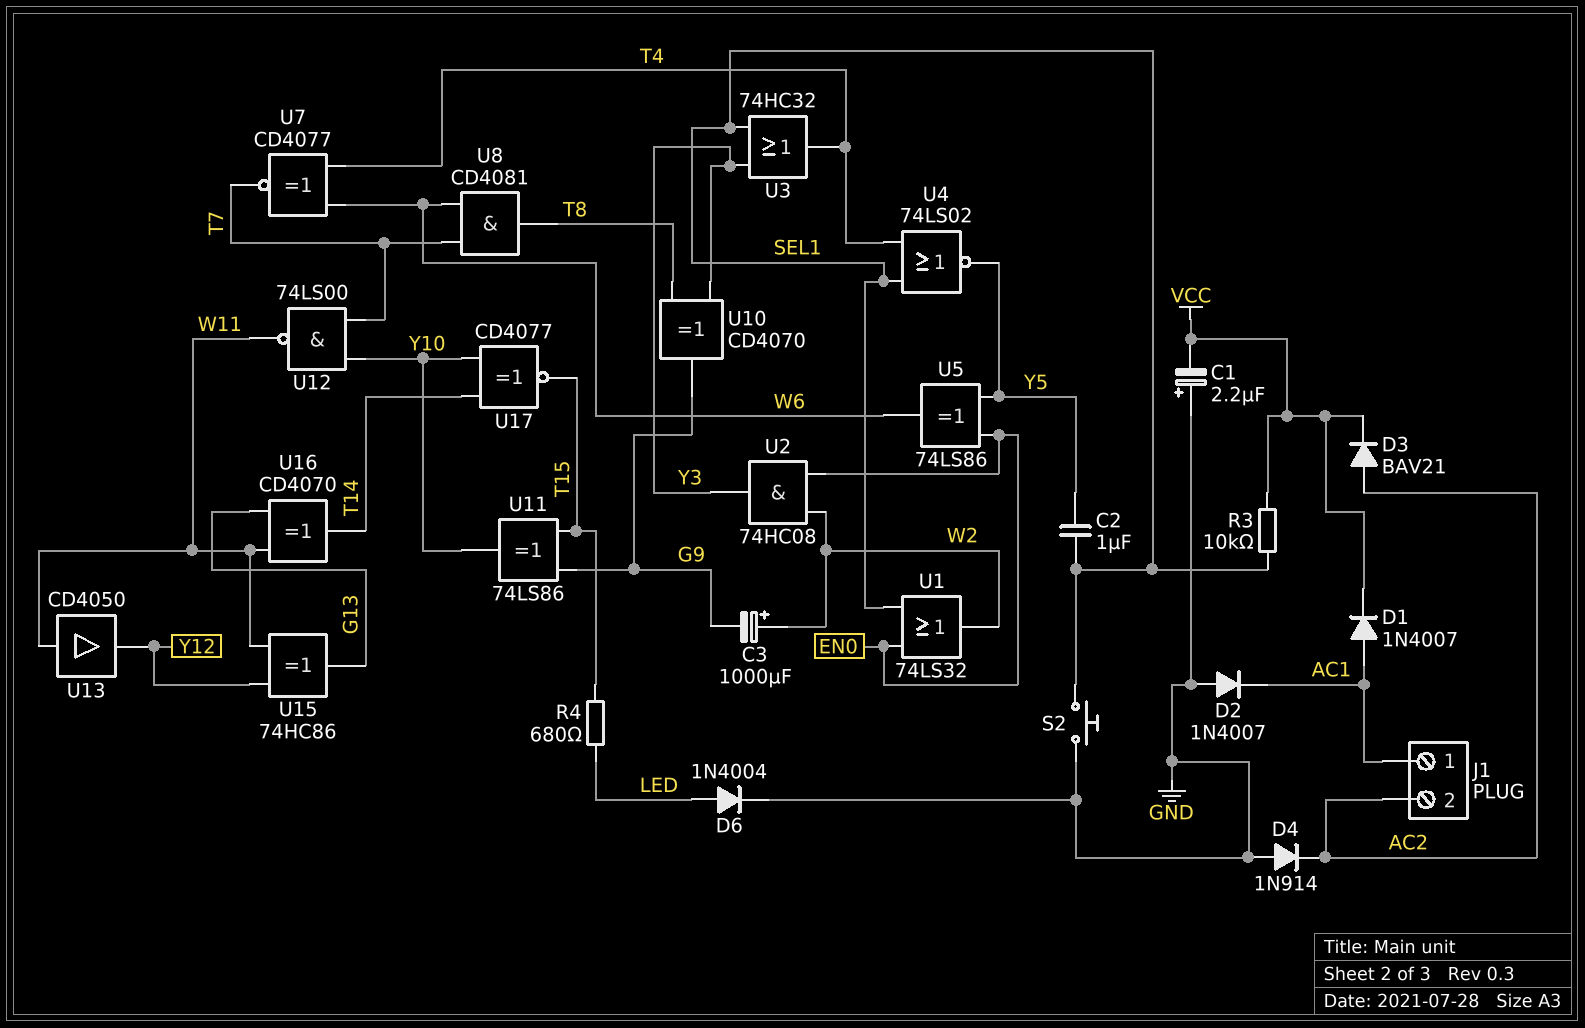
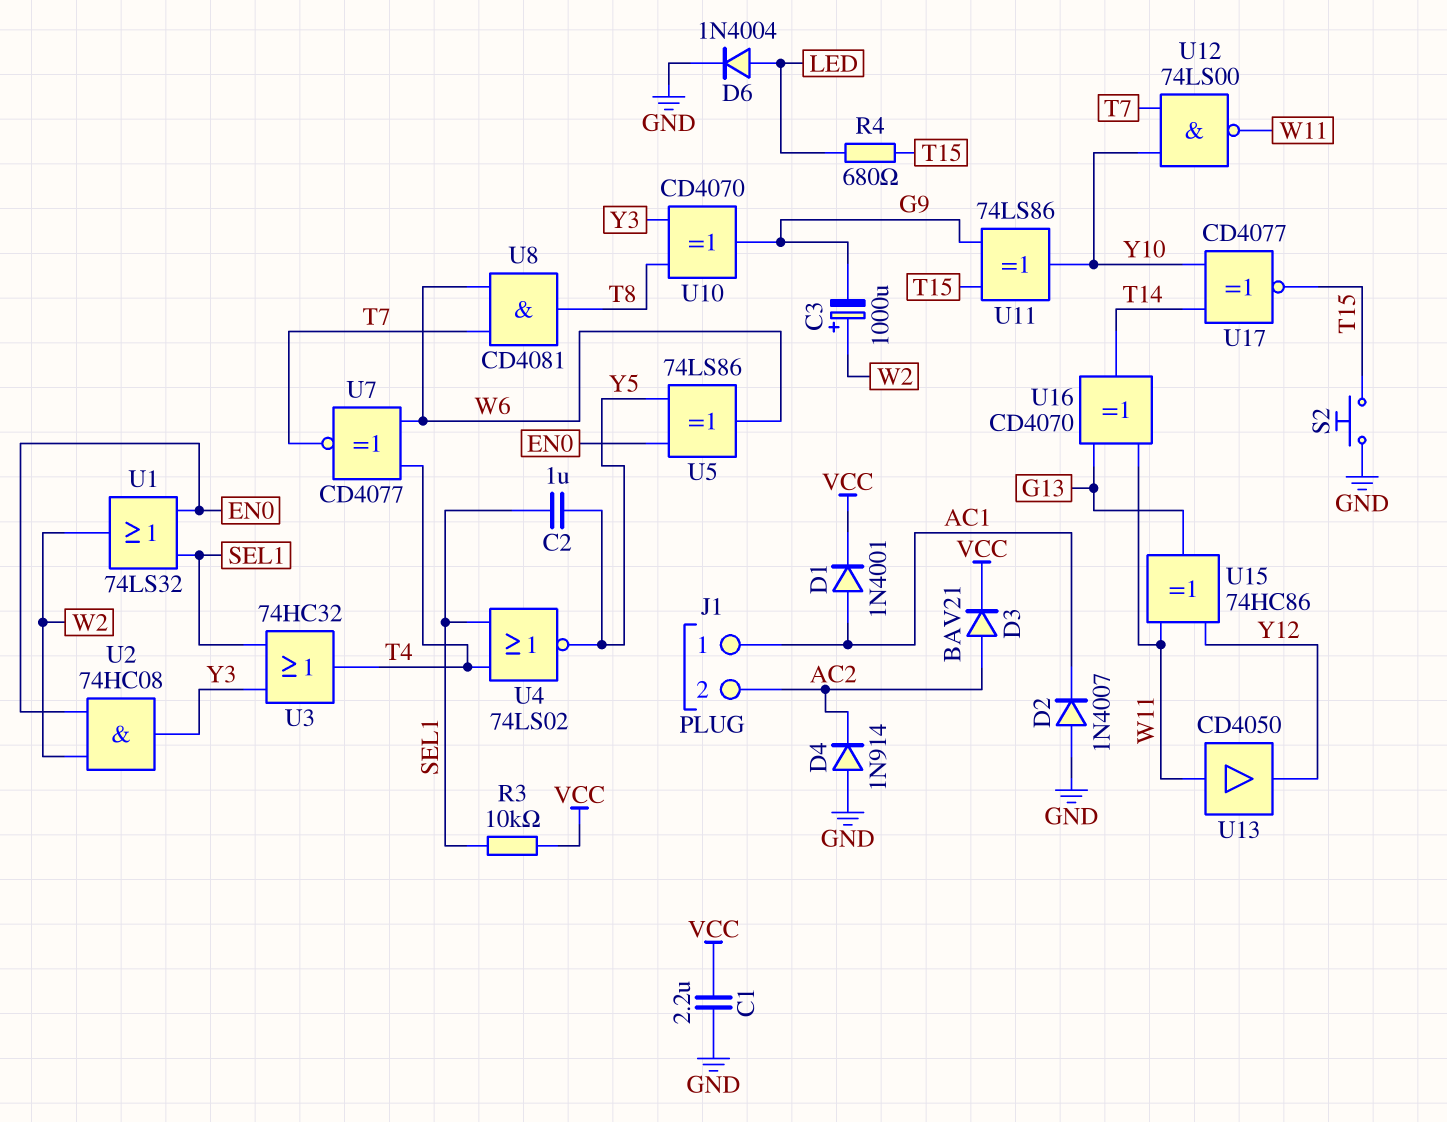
C1: 2.2uF (plus GND, minus VCC) -> 2.2uF (GND, VCC)
D1: diode 1N4007 (A AC1, K VCC) -> diode 1N4001 (A AC1, K VCC)
S2: button (GND, SEL1) -> button (GND, T15)

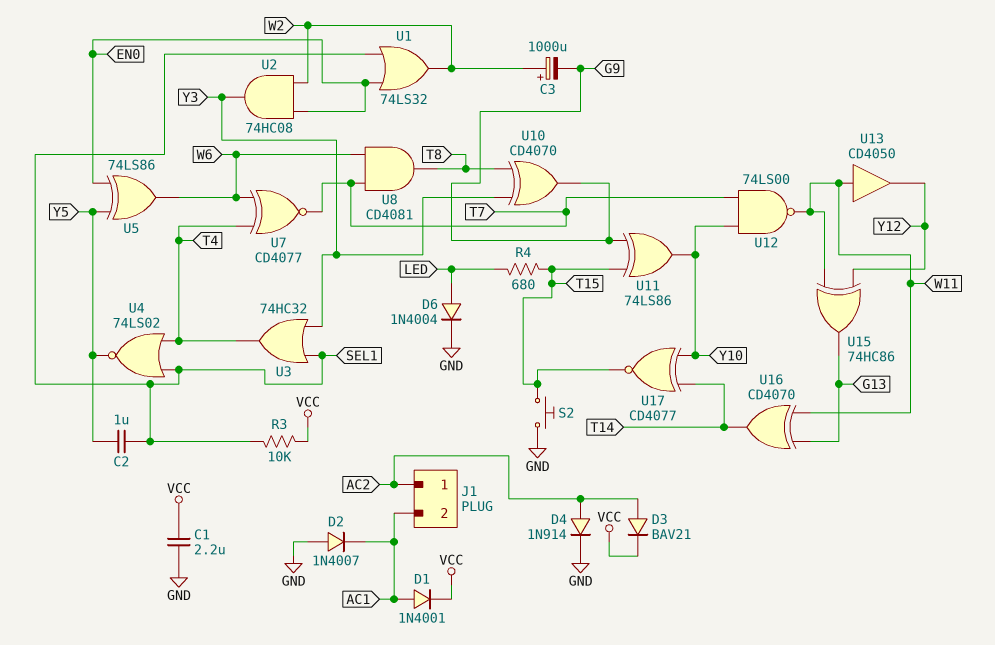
D4: diode 1N914 (A GND, K AC2) -> diode 1N914 (A AC2, K GND)
J1 pin 1: AC1 -> AC2
J1 pin 2: AC2 -> AC1

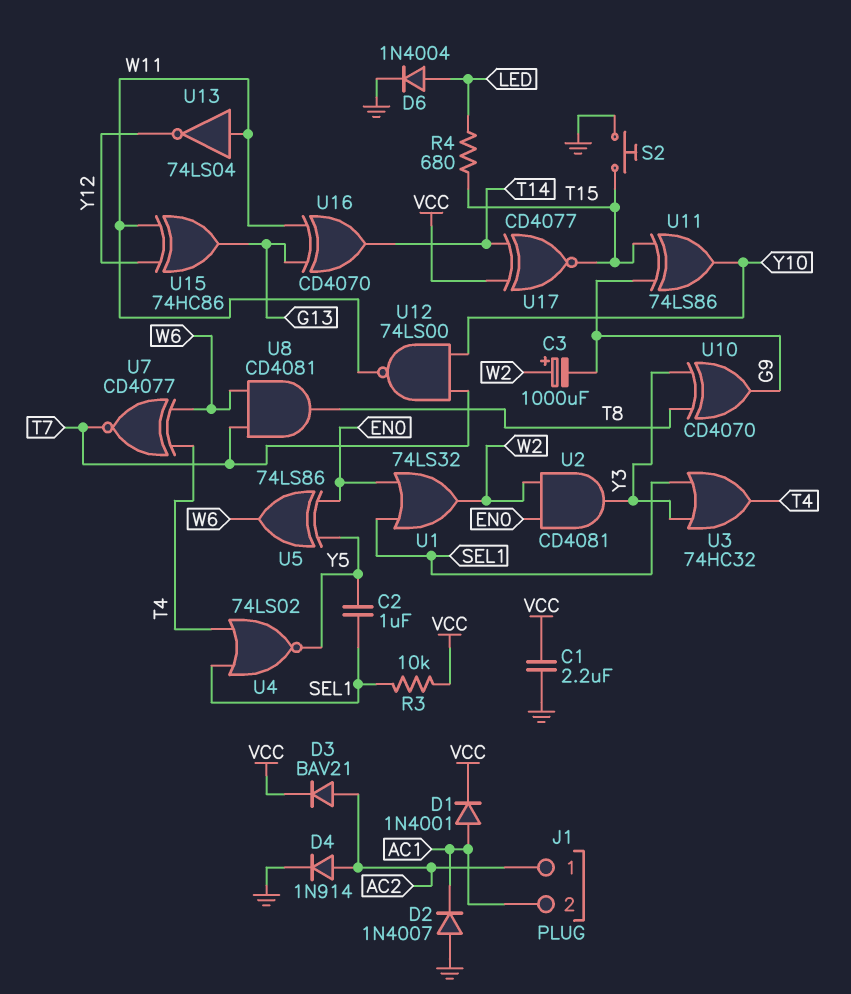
U2: AND 74HC08 (in EN0, in W2, out Y3) -> AND CD4081 (in EN0, in W2, out Y3)
U13: buffer CD4050 (in W11, out Y12) -> NOT 74LS04 (in W11, out Y12)
U17: XNOR CD4077 (in T14, in Y10, out T15) -> XNOR CD4077 (in T14, in VCC, out T15)

